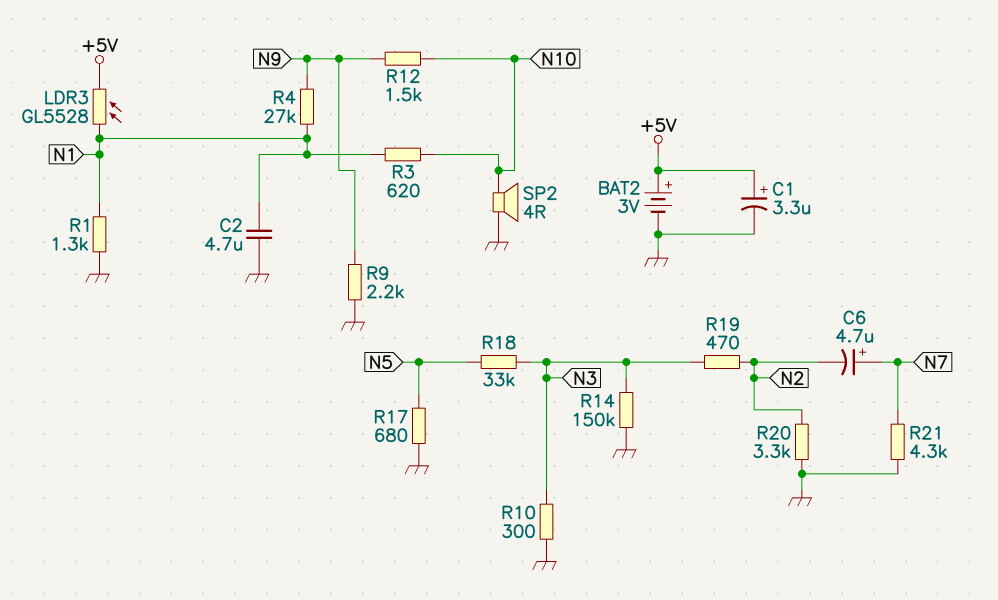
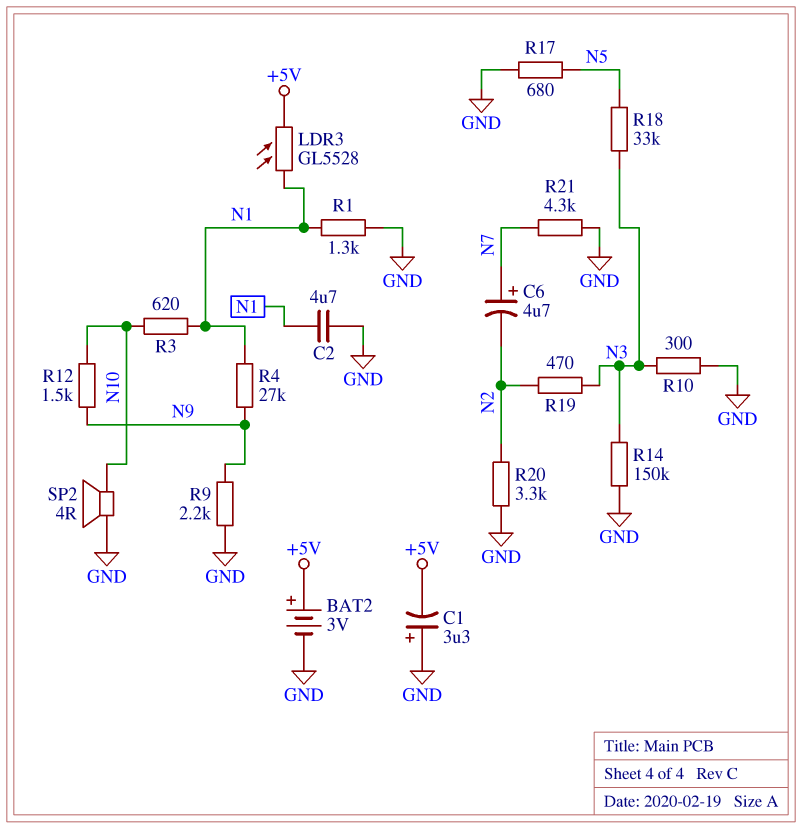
C1: 3.3uF (plus +5V, minus GND) -> 3.3uF (plus GND, minus +5V)

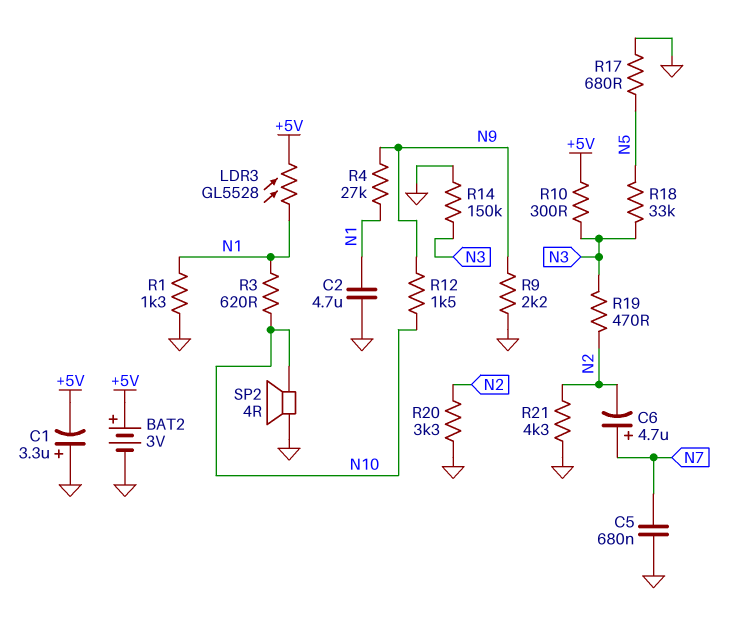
C5: none -> 680nF (GND, N7)
R10: 300 (GND, N3) -> 300 (+5V, N3)
R21: 4.3k (GND, N7) -> 4.3k (GND, N2)

